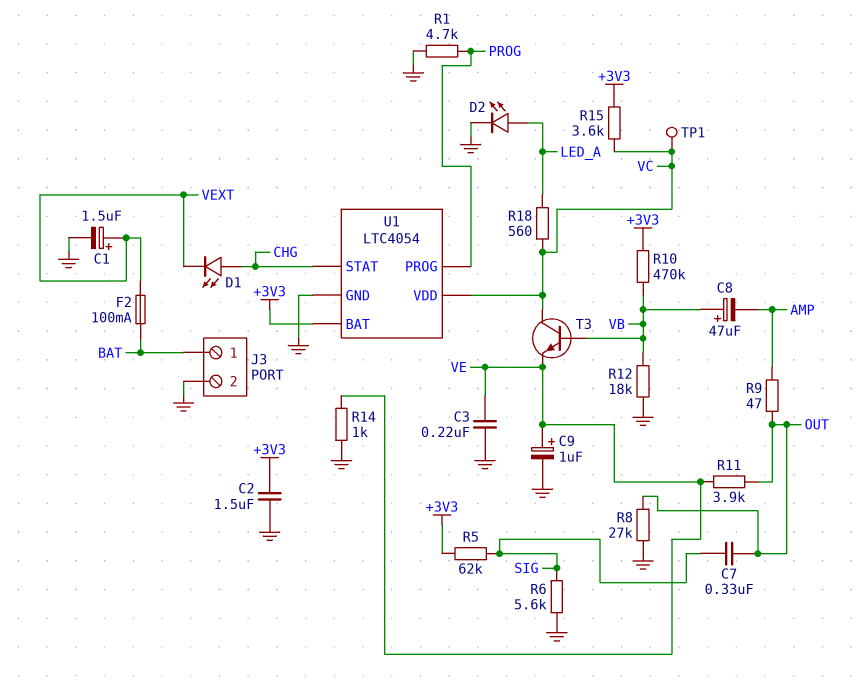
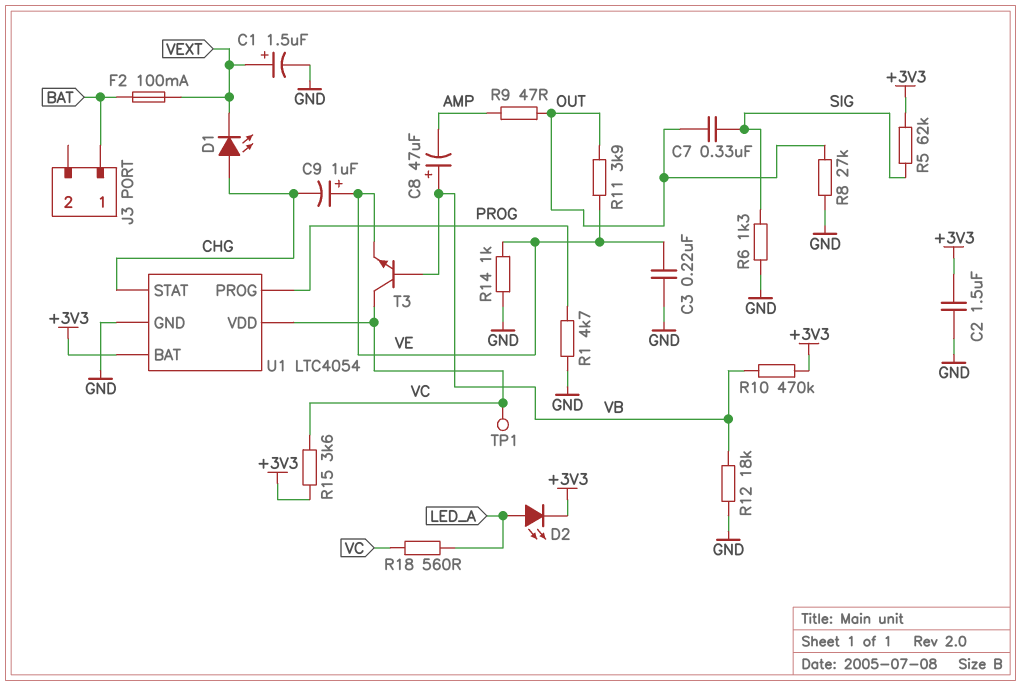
C9: 1uF (plus VE, minus GND) -> 1uF (plus VE, minus CHG)
D2: LED (A LED_A, K GND) -> LED (A LED_A, K +3V3)
J3 pin 2: GND -> none
R6: 5.6k (GND, SIG) -> 1.3k (GND, SIG)

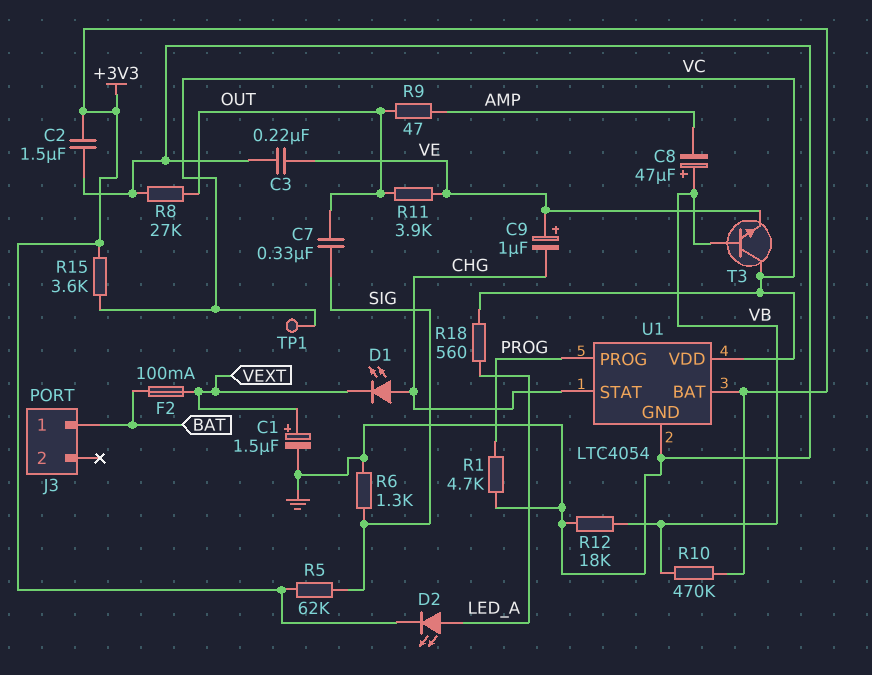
R14: 1k (GND, VE) -> none

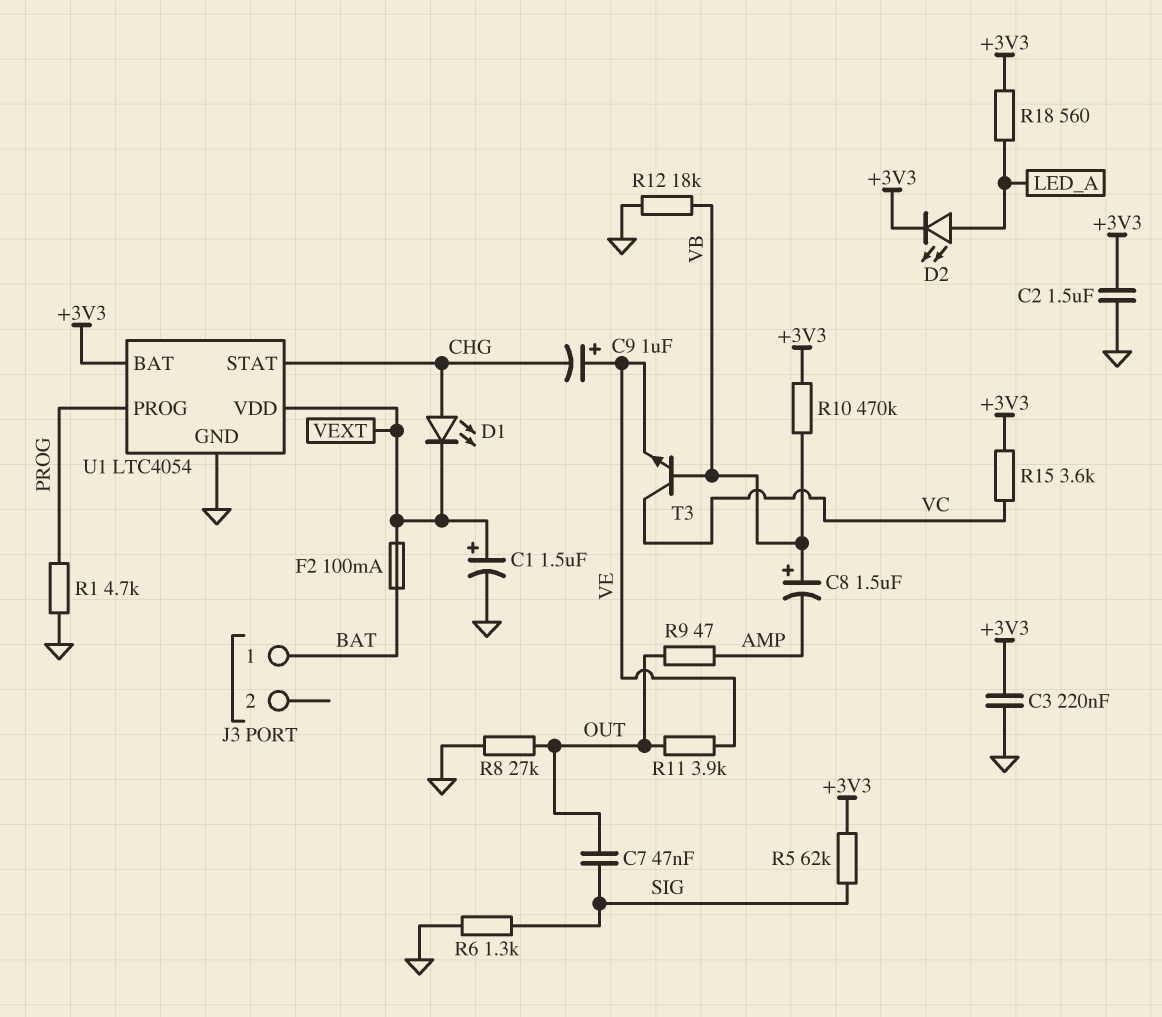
C3: 220nF (GND, VE) -> 220nF (+3V3, GND)
C7: 330nF (OUT, SIG) -> 47nF (OUT, SIG)
C8: 47uF (plus VB, minus AMP) -> 1.5uF (plus VB, minus AMP)
R18: 560 (LED_A, VC) -> 560 (+3V3, LED_A)
TP1: test point (VC) -> none
U1 pin VDD: VC -> VEXT

